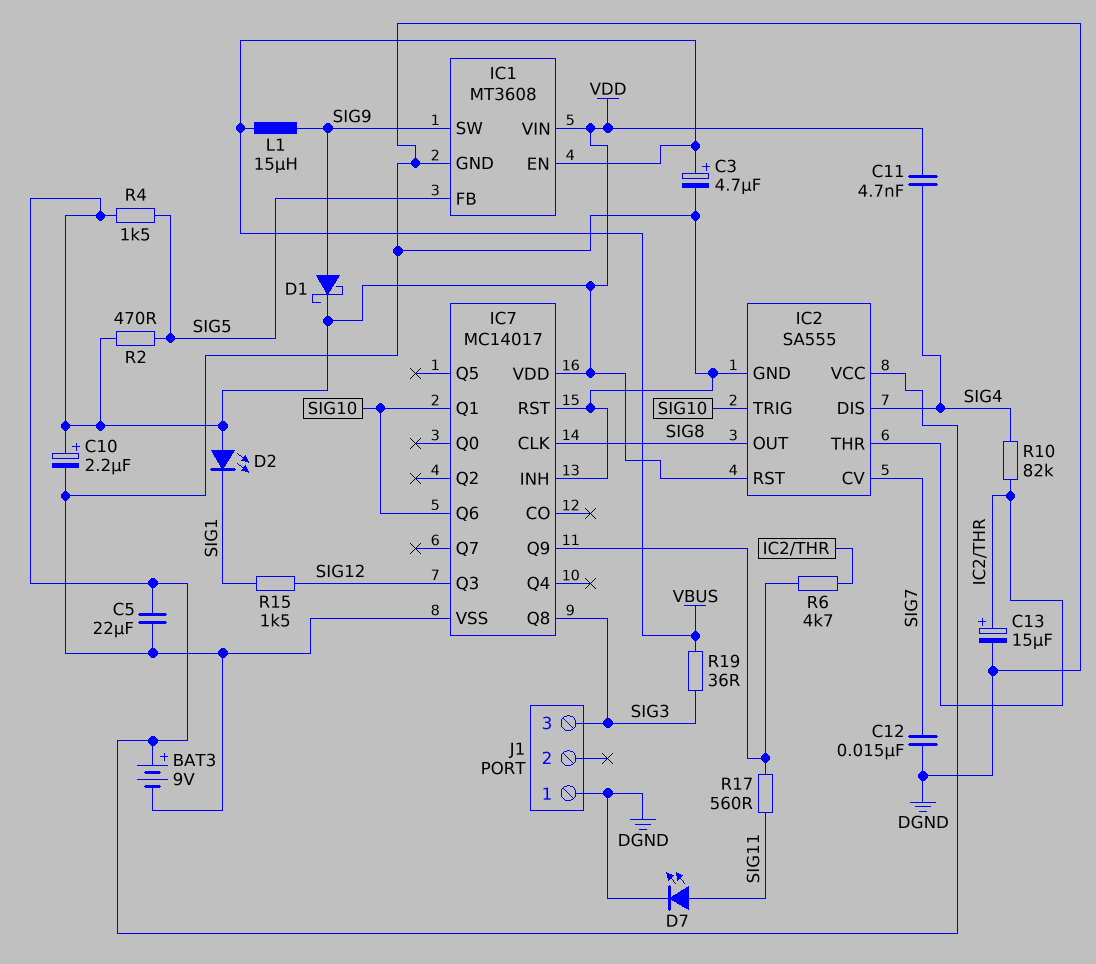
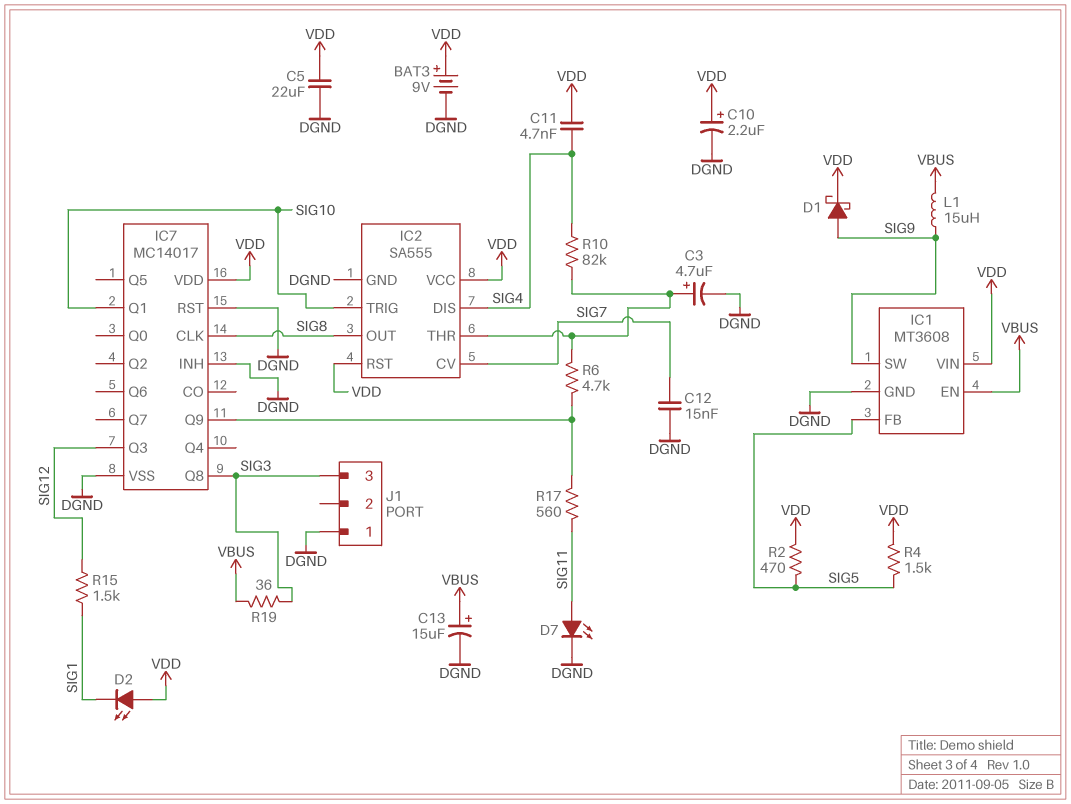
C3: 4.7uF (plus VBUS, minus DGND) -> 4.7uF (plus IC2/THR, minus DGND)
C13: 15uF (plus IC2/THR, minus DGND) -> 15uF (plus VBUS, minus DGND)
IC7 pin Q6: SIG10 -> none

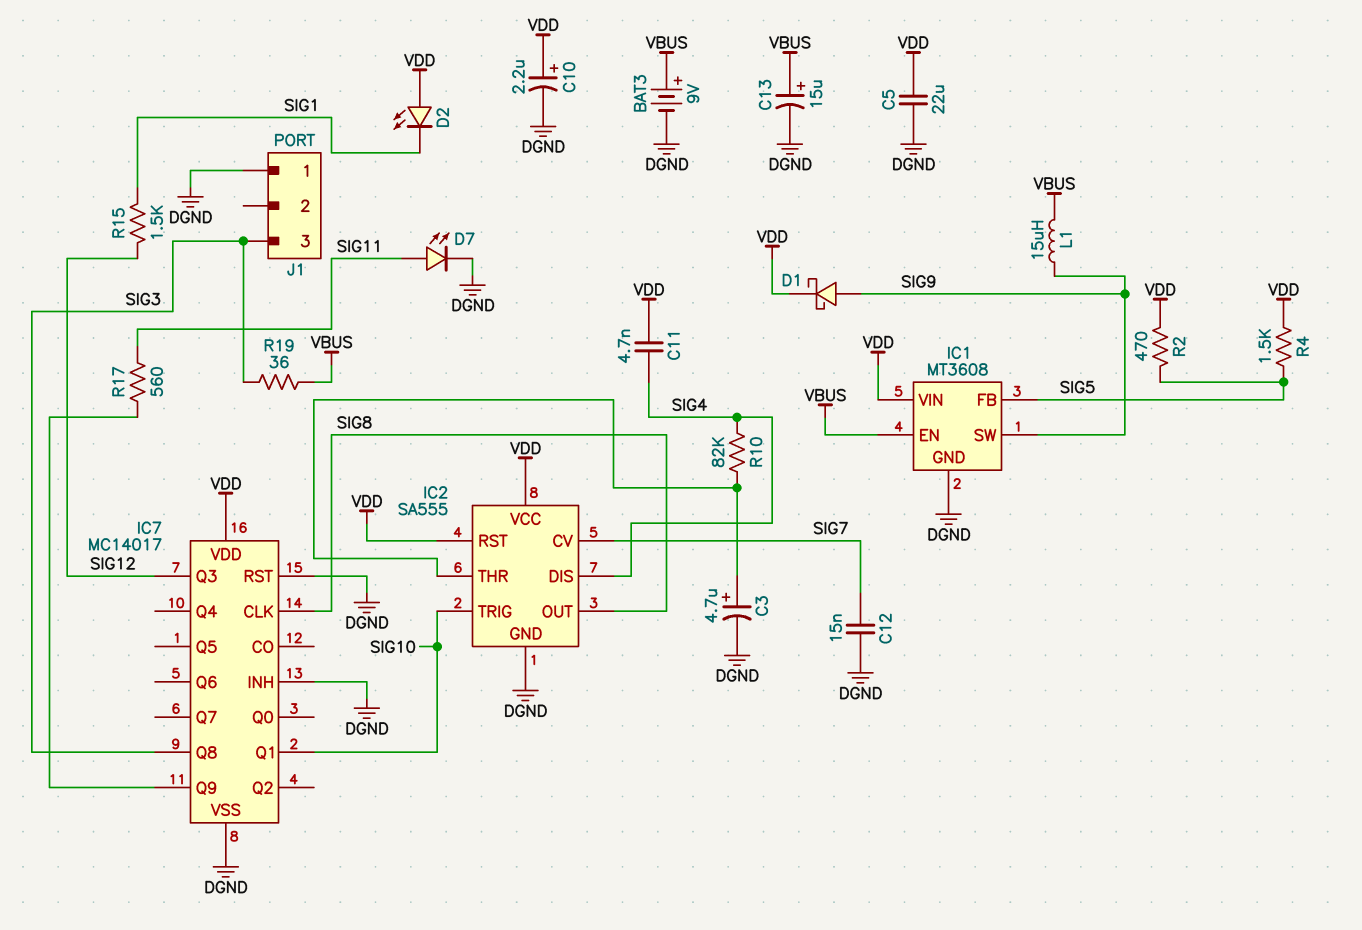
BAT3: 9V (plus VDD, minus DGND) -> 9V (plus VBUS, minus DGND)
R6: 4.7k (IC2/THR, IC7/Q9) -> none

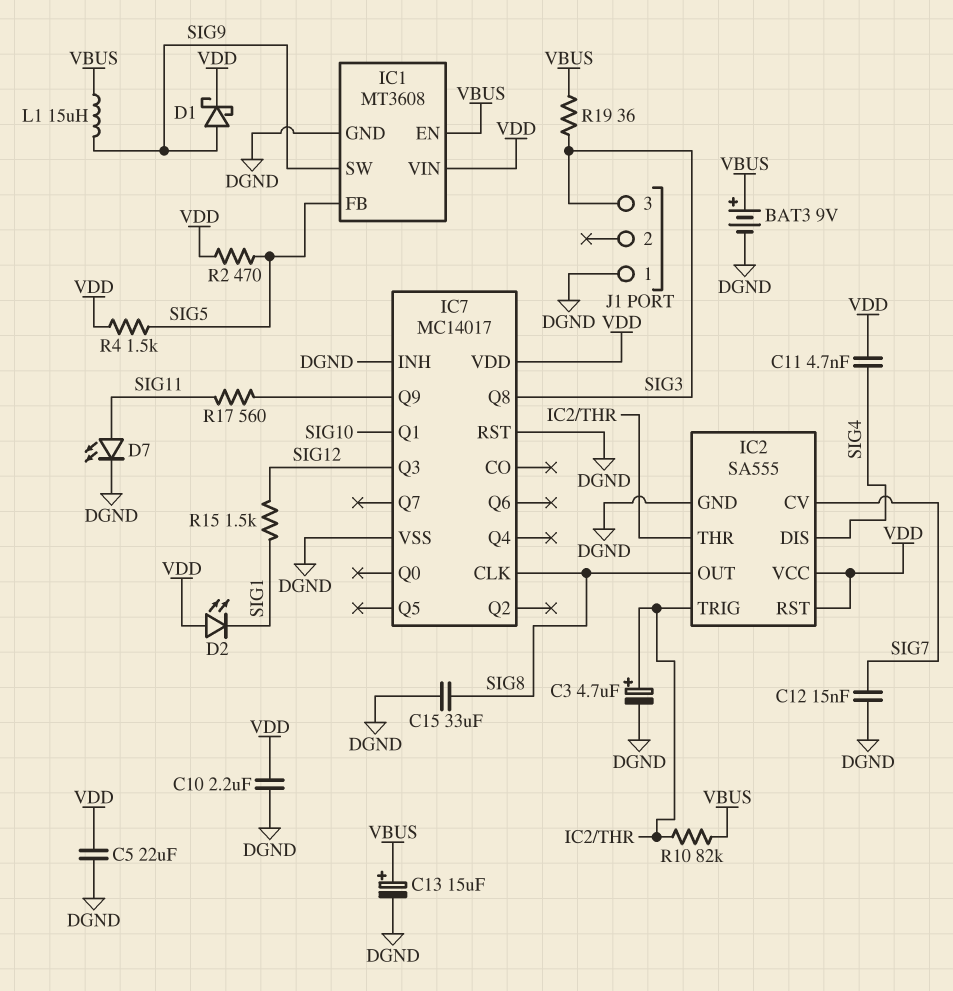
C10: 2.2uF (plus VDD, minus DGND) -> 2.2uF (DGND, VDD)
C15: none -> 33uF (DGND, SIG8)
IC2 pin TRIG: SIG10 -> IC2/THR
R10: 82k (IC2/THR, SIG4) -> 82k (IC2/THR, VBUS)

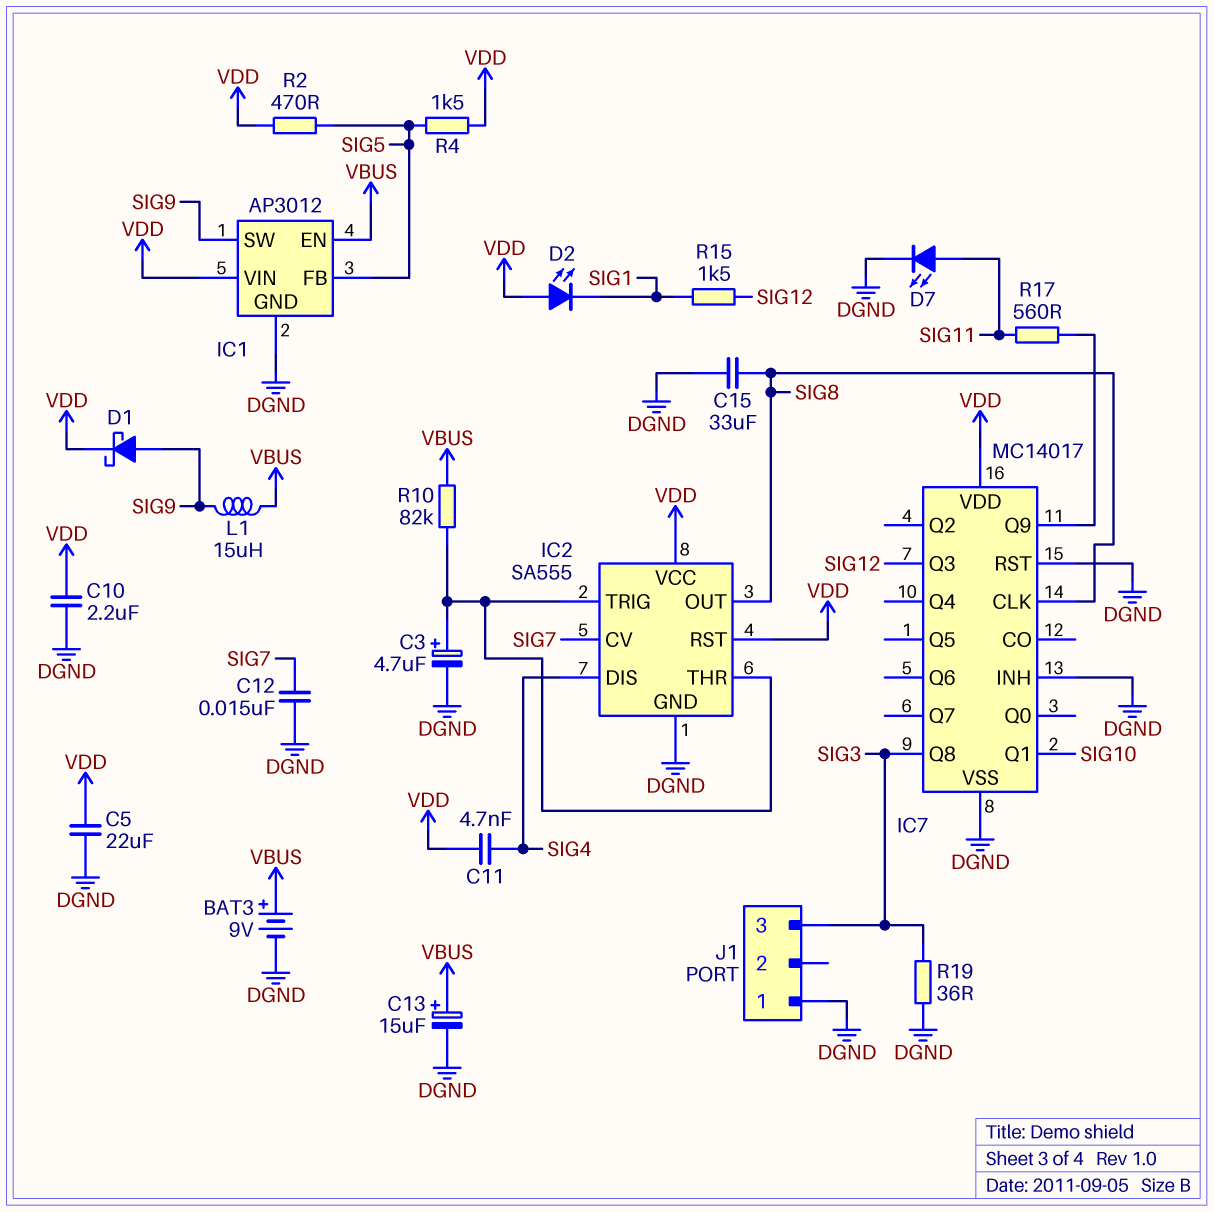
IC1: MT3608 -> AP3012
R19: 36 (SIG3, VBUS) -> 36 (DGND, SIG3)

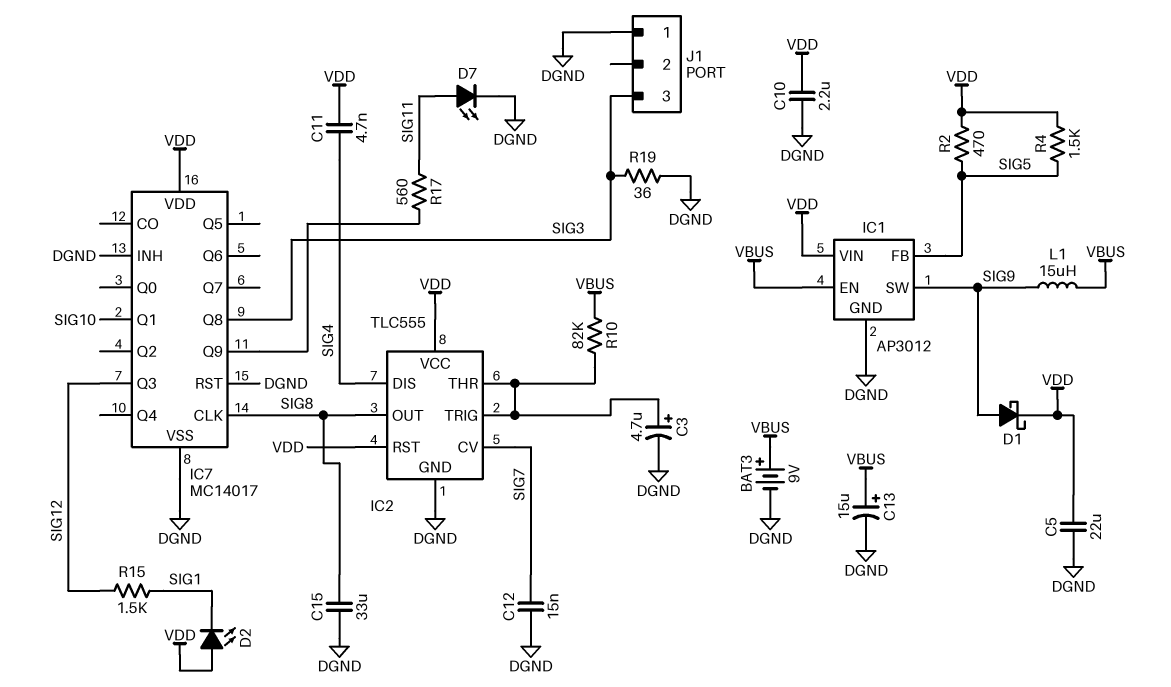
IC2: SA555 -> TLC555

